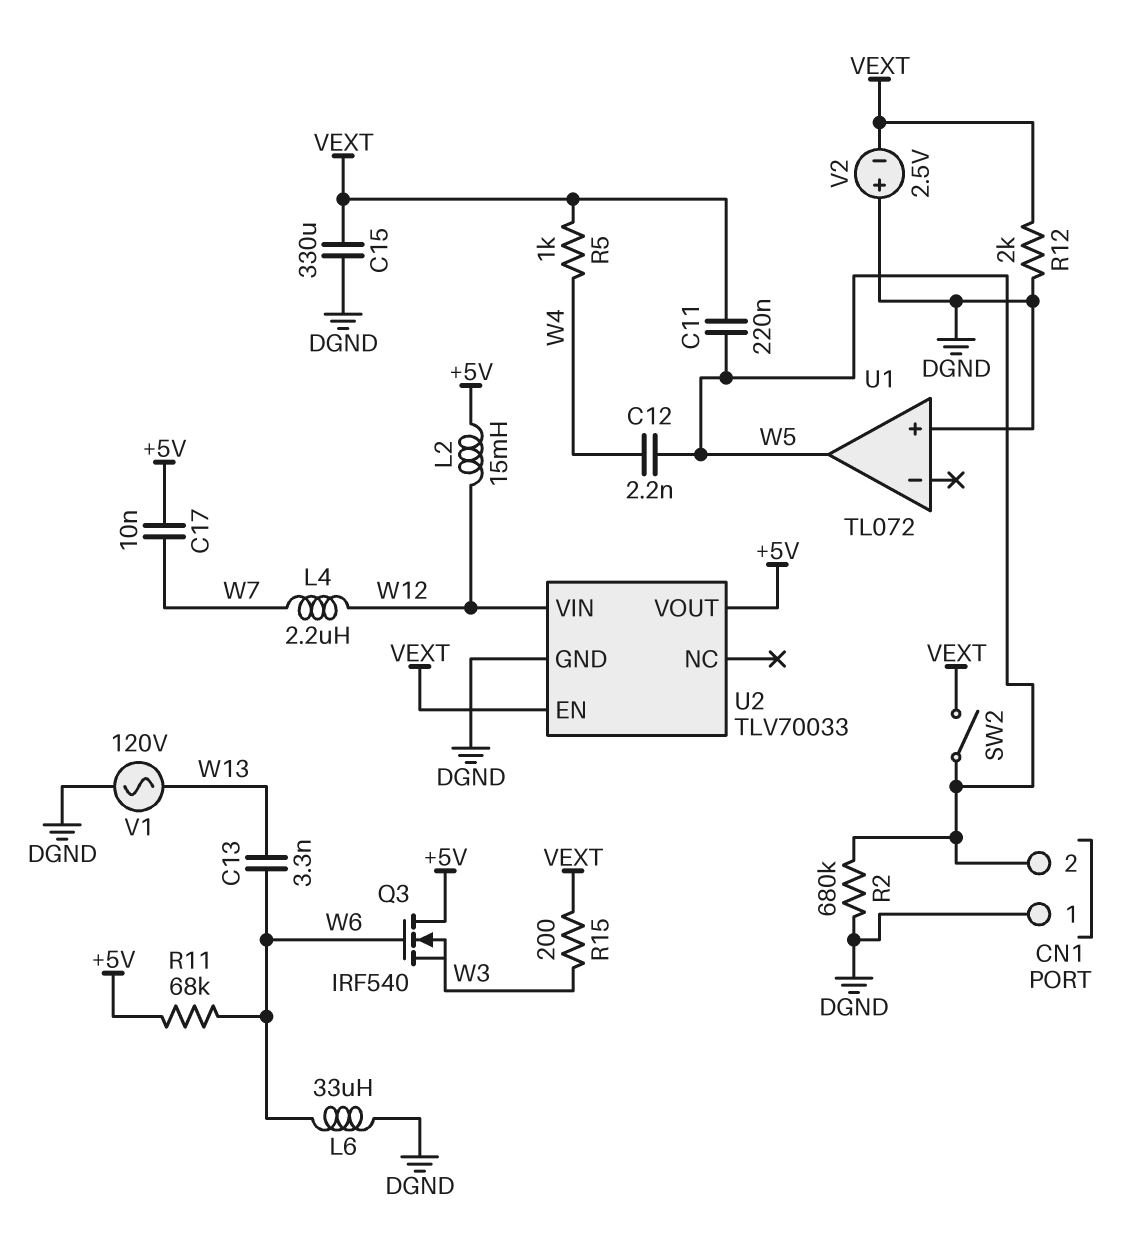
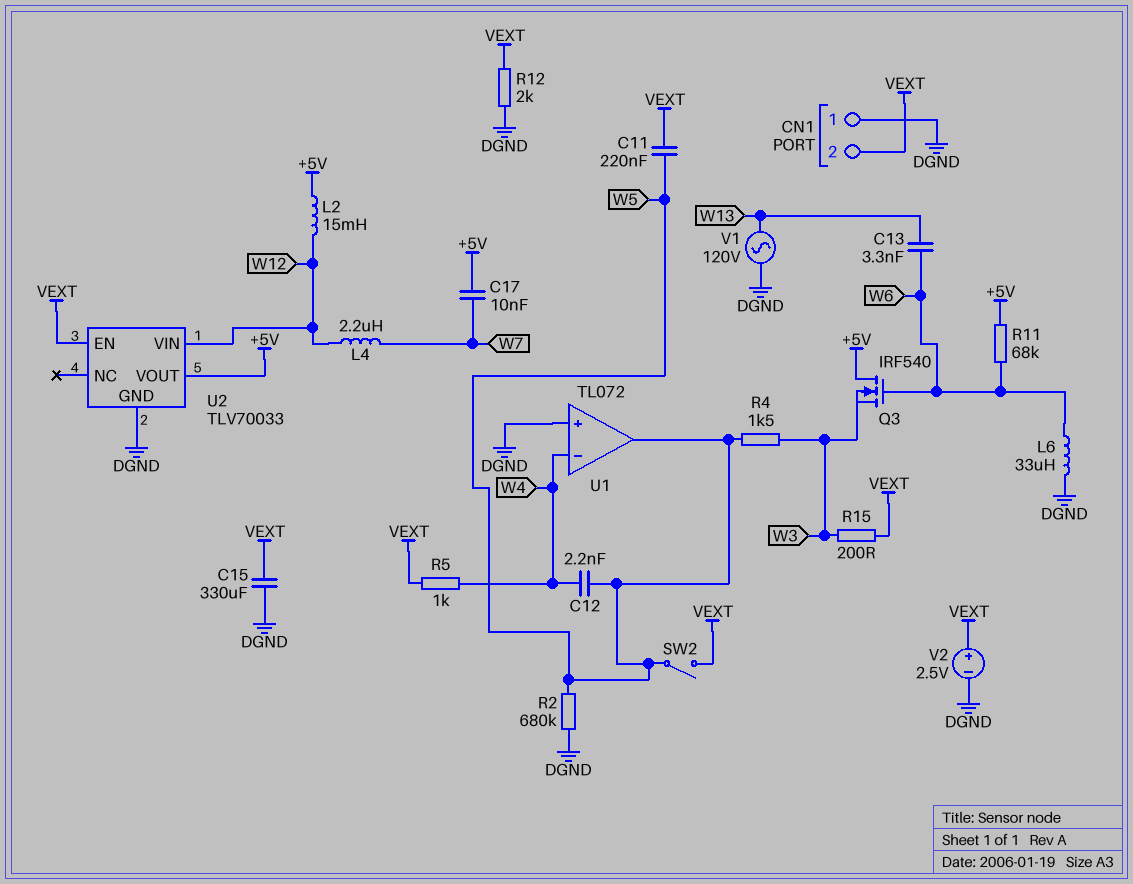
CN1 pin 2: W5 -> VEXT
R4: none -> 1.5k (W3, W5)
U1 pin in-: none -> W4
V2: 2.5V (plus DGND, minus VEXT) -> 2.5V (plus VEXT, minus DGND)

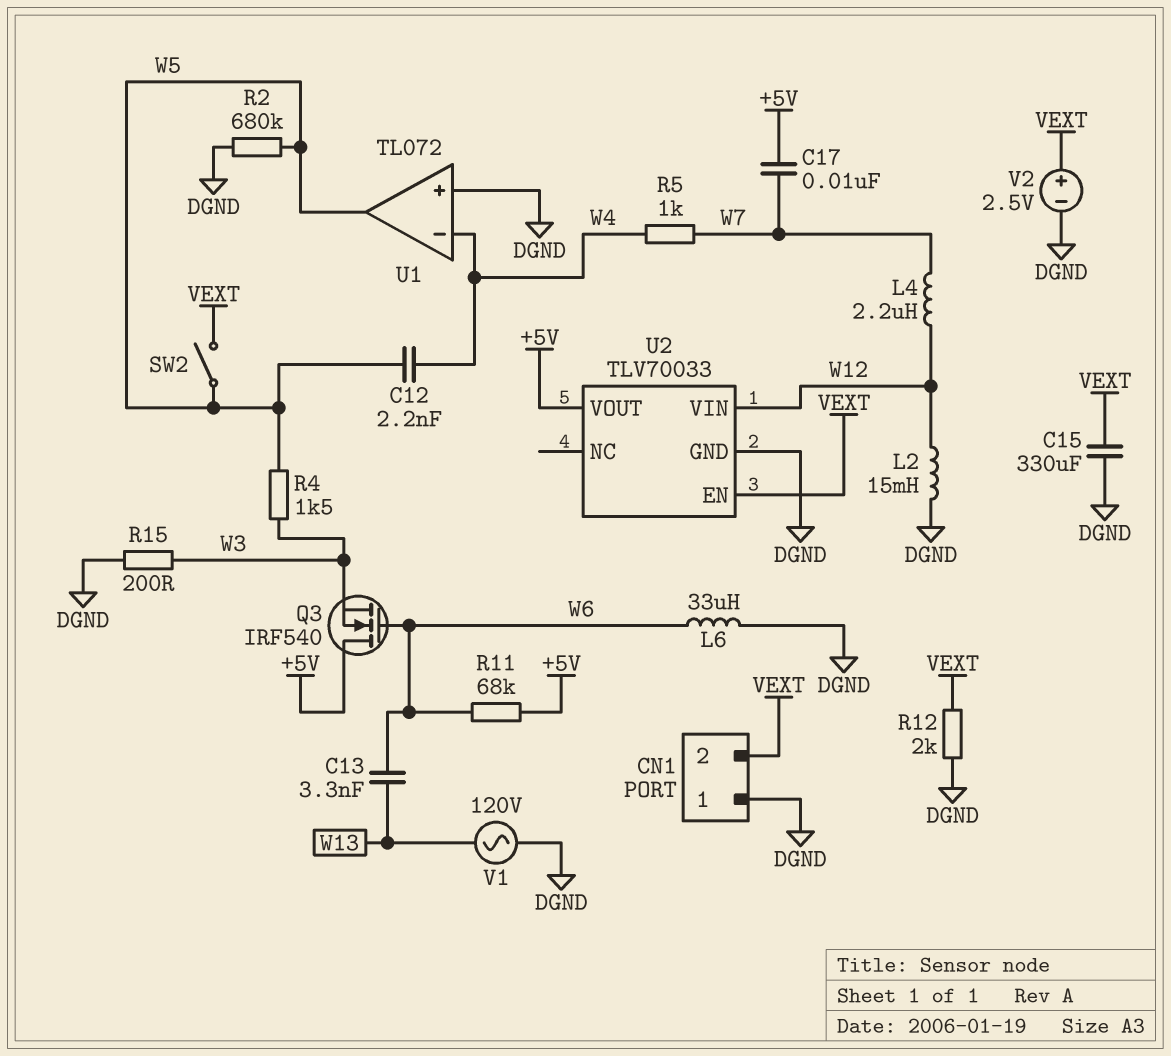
C11: 220nF (VEXT, W5) -> none
L2: 15mH (+5V, W12) -> 15mH (DGND, W12)
R5: 1k (VEXT, W4) -> 1k (W4, W7)
R15: 200 (VEXT, W3) -> 200 (DGND, W3)

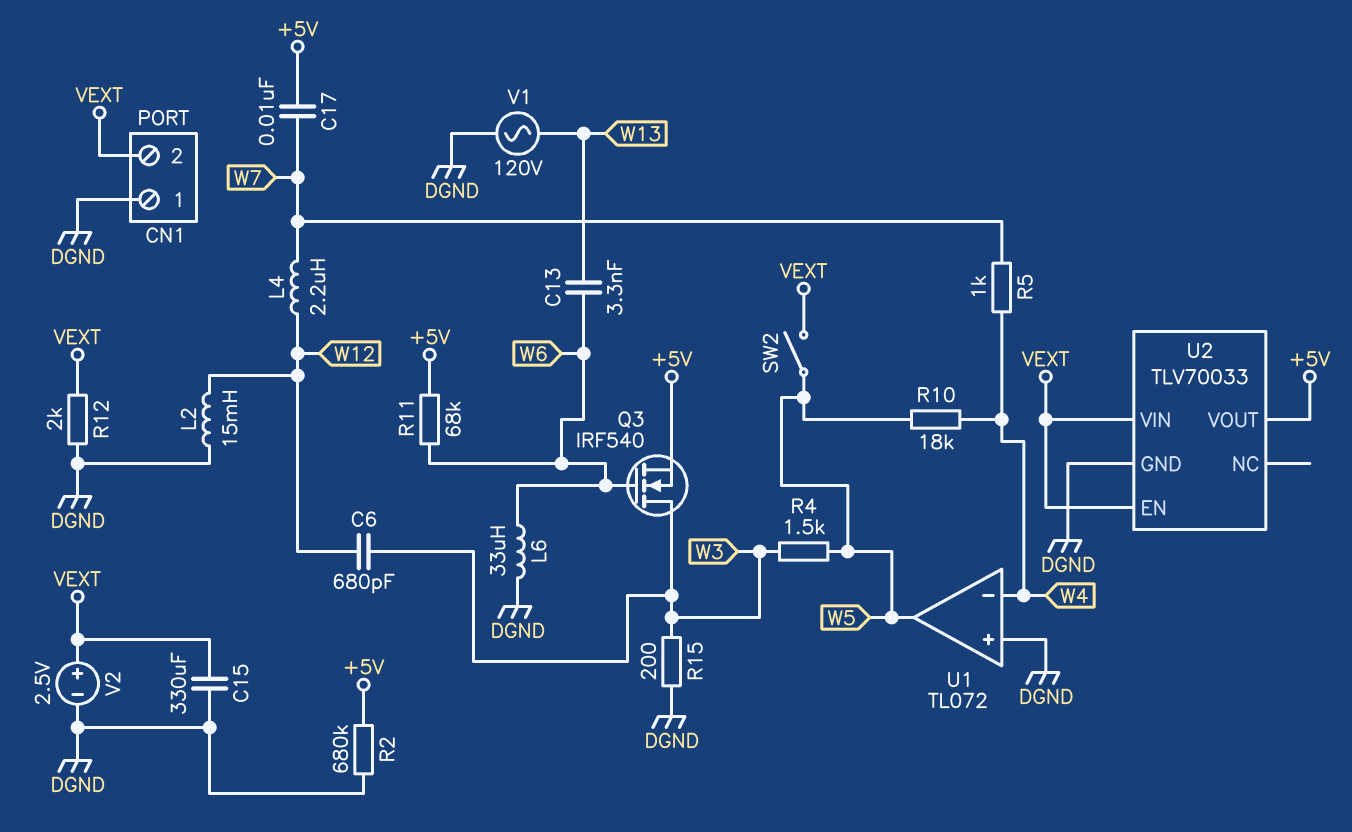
C6: none -> 680pF (W3, W12)
C12: 2.2nF (W4, W5) -> none
Q3: NMOS IRF540 (G W6, D +5V, S W3) -> NMOS IRF540 (G W6, D W3, S +5V)
R2: 680k (DGND, W5) -> 680k (+5V, DGND)
R10: none -> 18k (W4, W5)
U2 pin VIN: W12 -> VEXT

